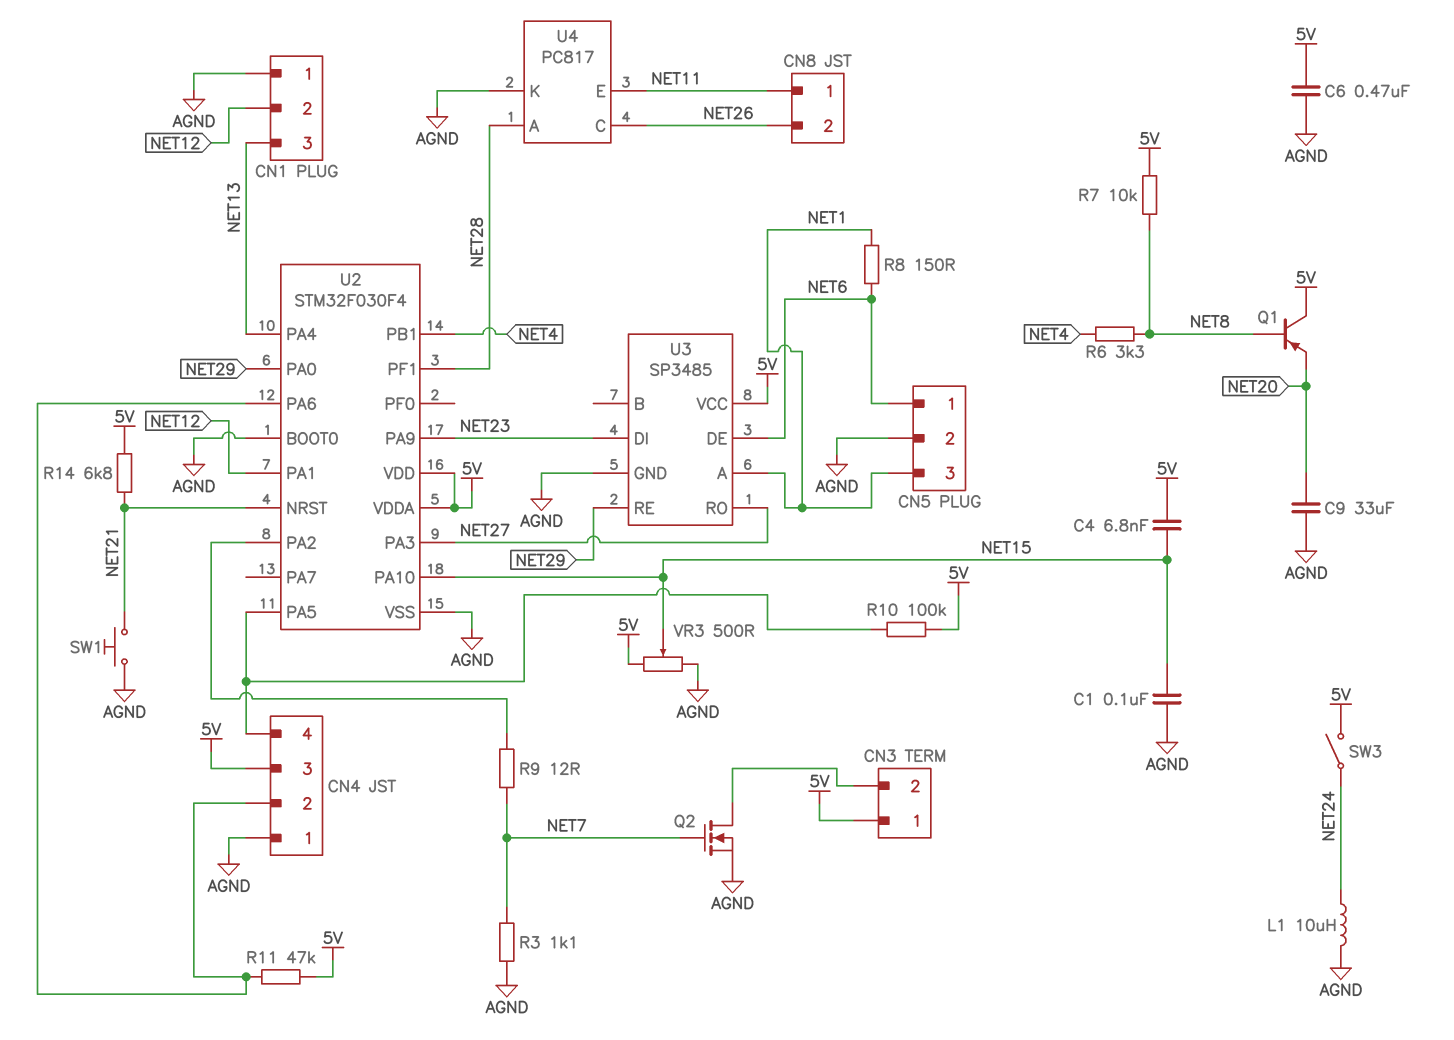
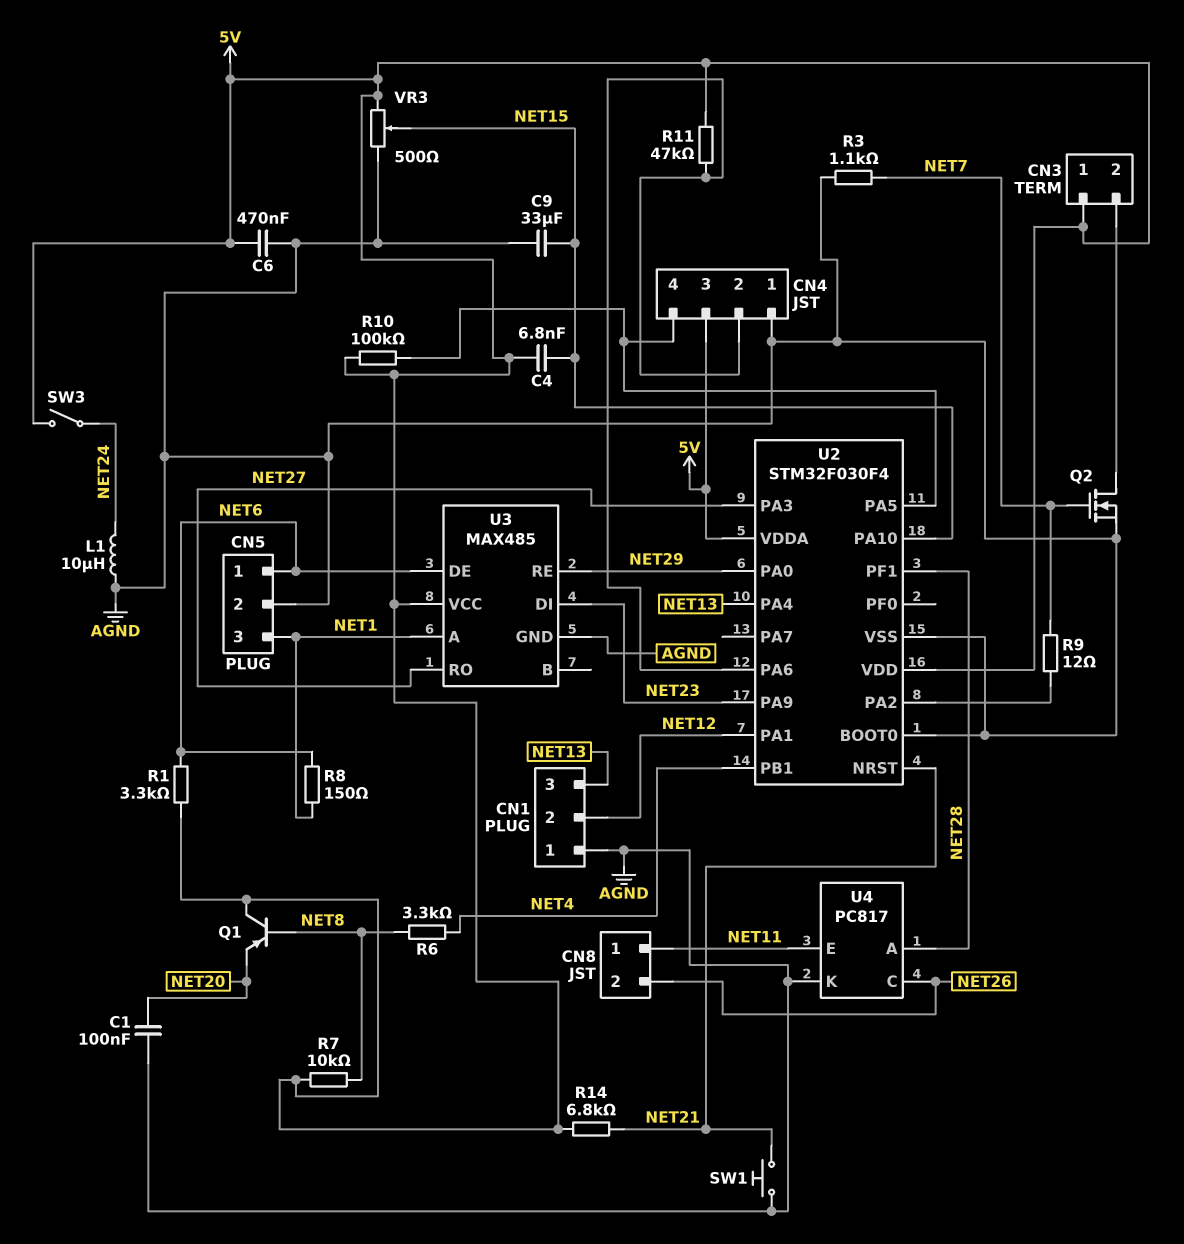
C1: 100nF (AGND, NET15) -> 100nF (AGND, NET20)
C9: 33uF (AGND, NET20) -> 33uF (AGND, NET15)
R1: none -> 3.3k (5V, NET6)
U3: SP3485 -> MAX485

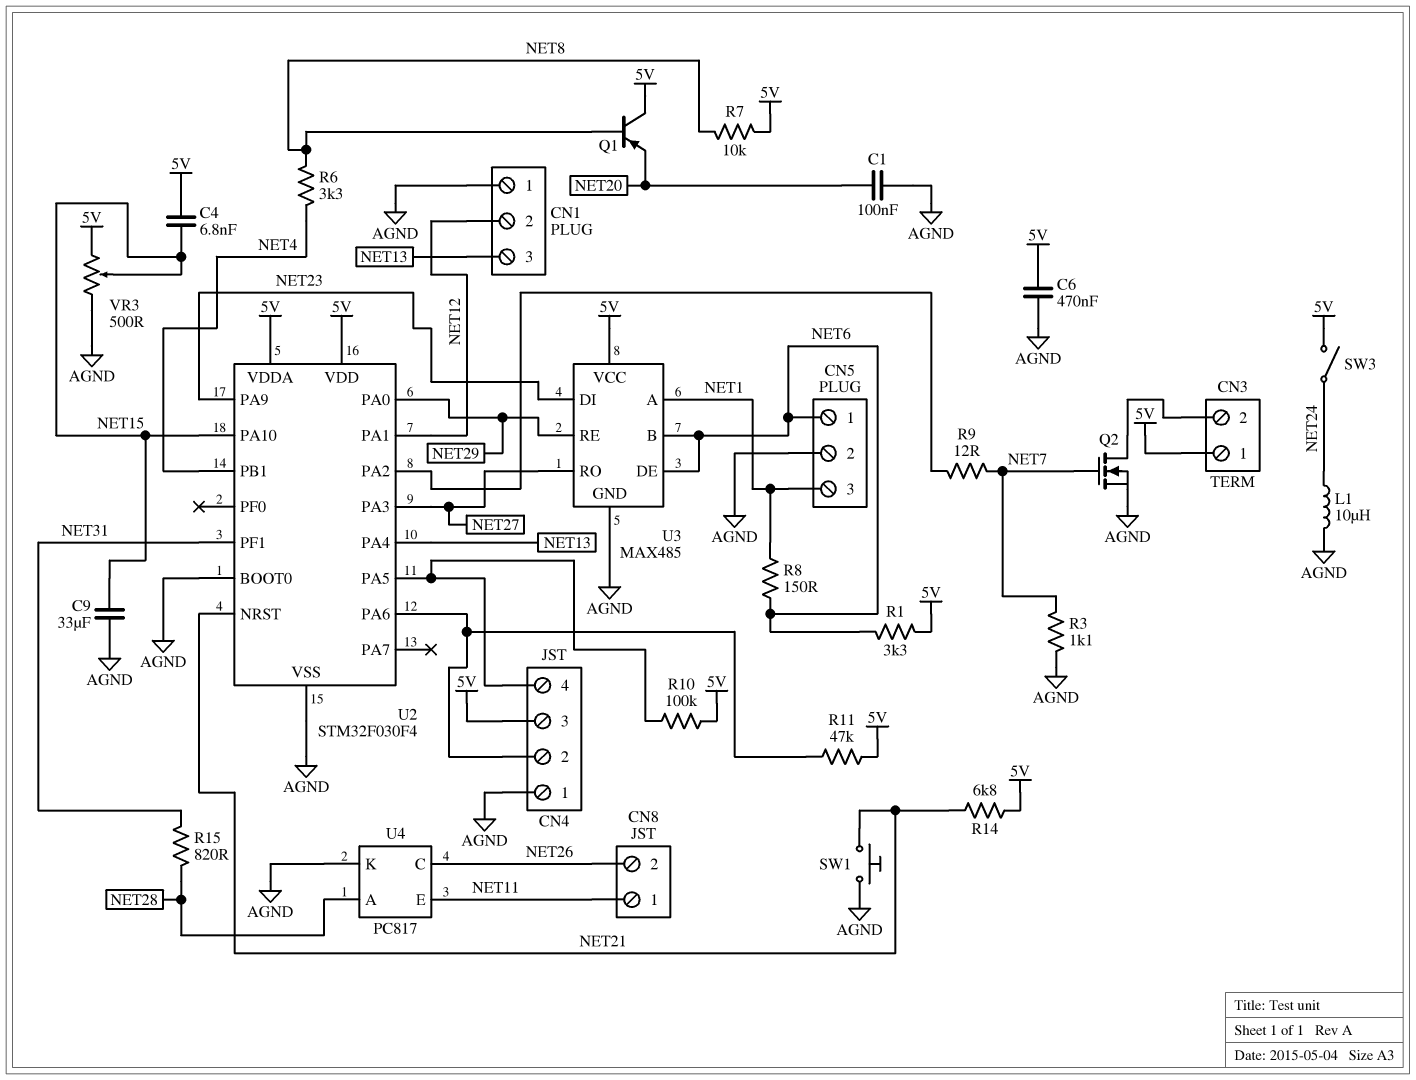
R15: none -> 820 (NET28, NET31)
U2 pin PF1: NET28 -> NET31
U3 pin B: none -> NET6

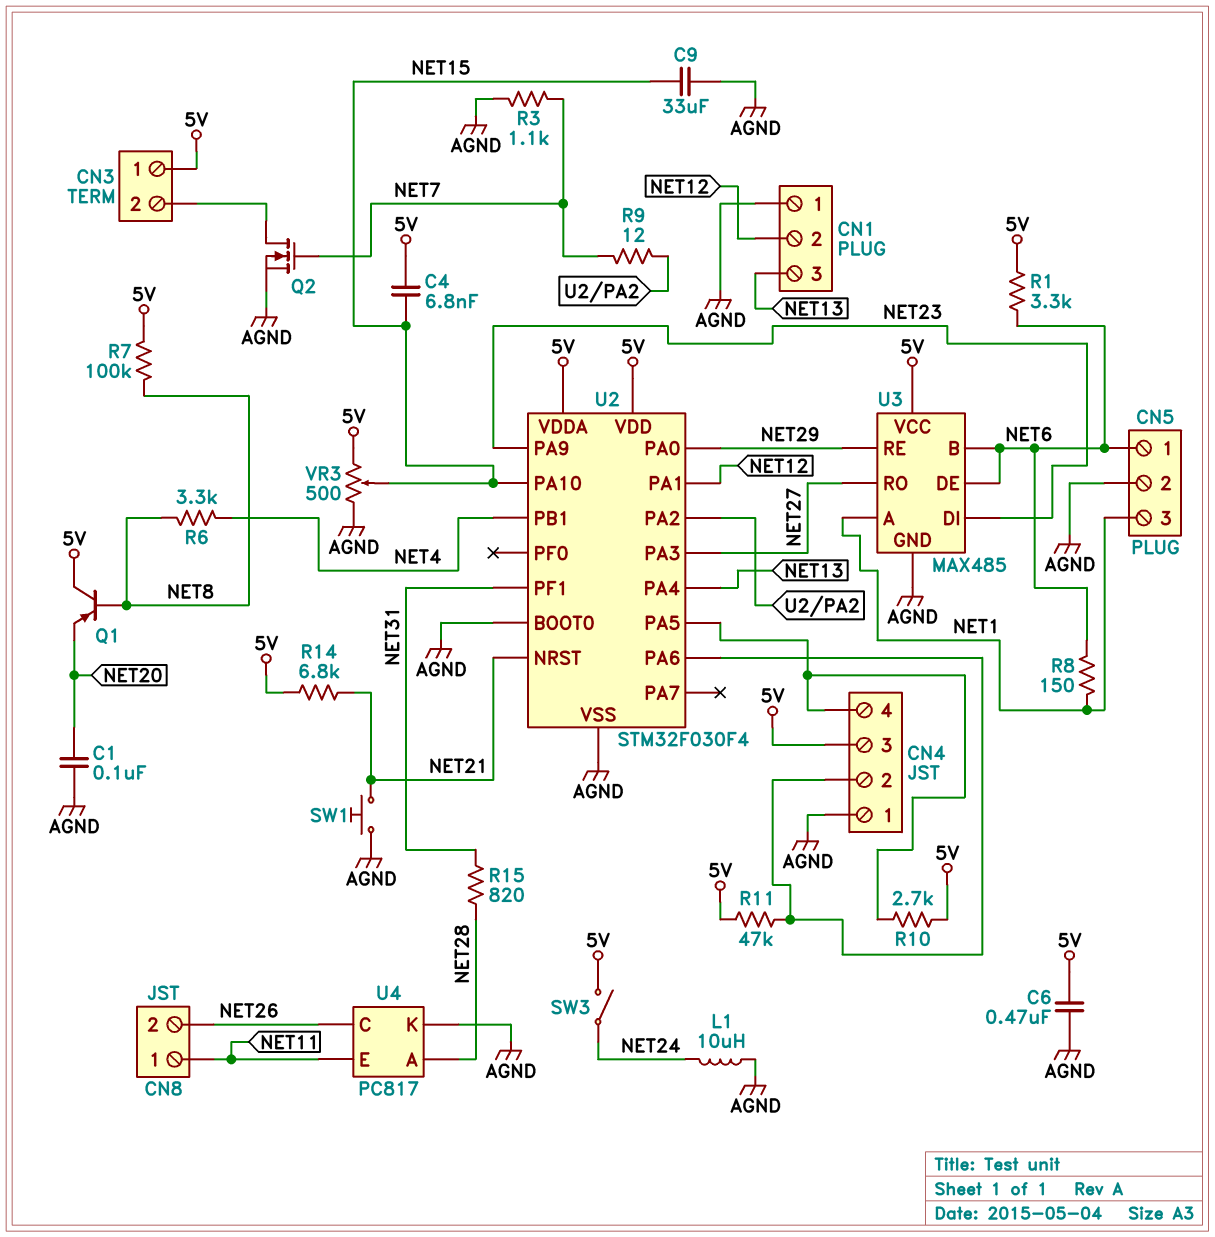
R7: 10k (5V, NET8) -> 100k (5V, NET8)
R10: 100k (5V, CN4/4) -> 2.7k (5V, CN4/4)

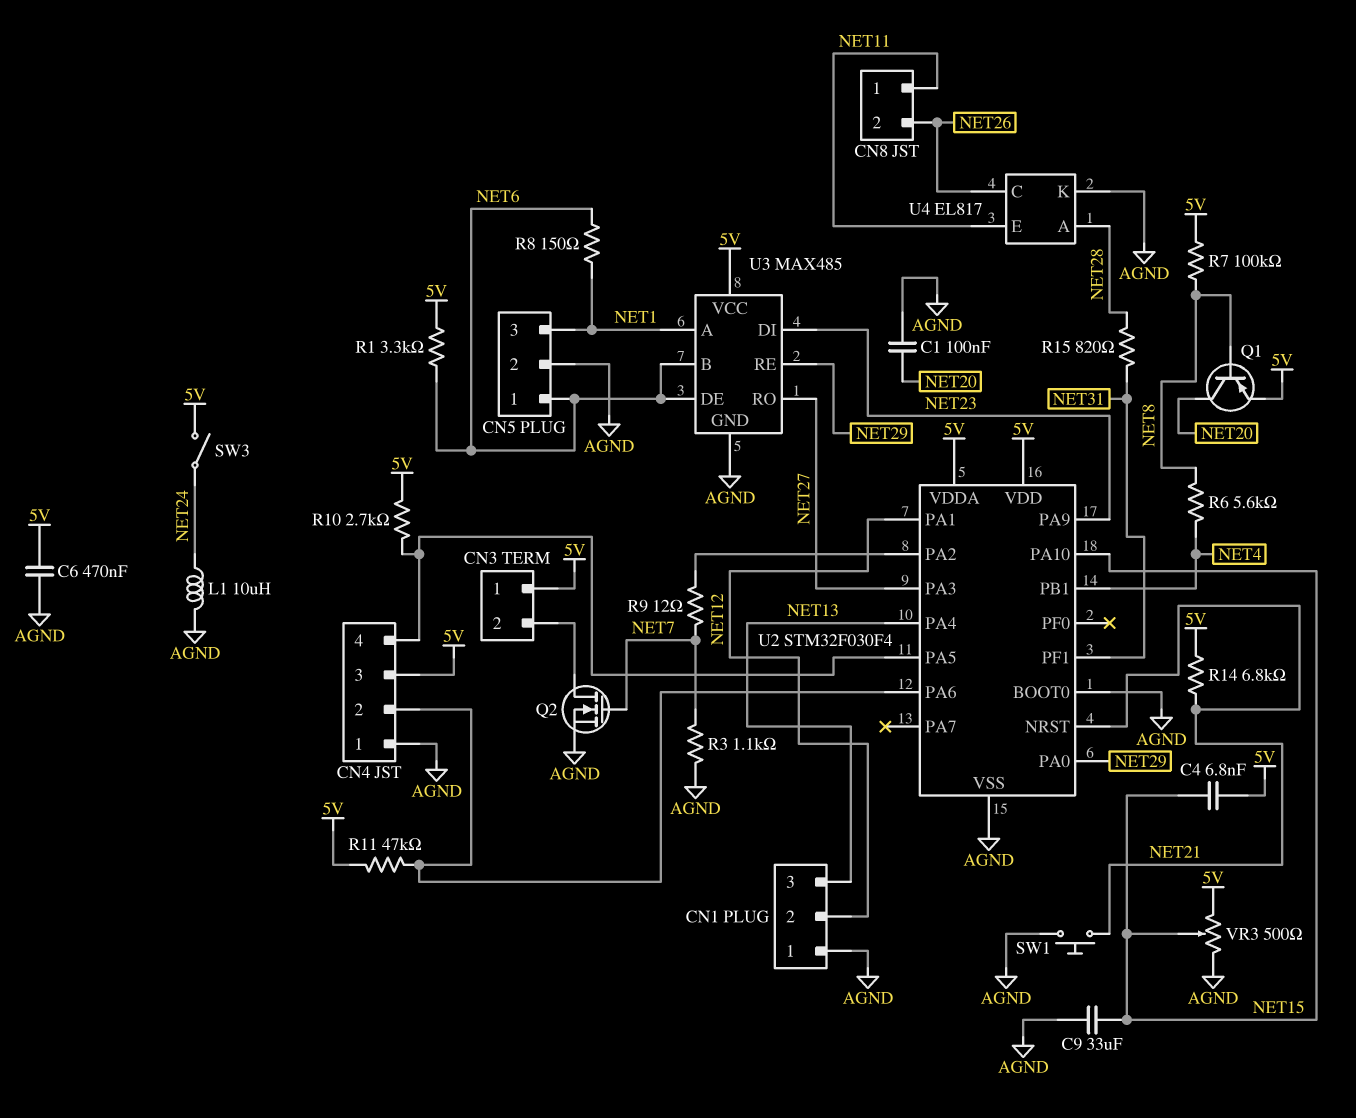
Q1: PNP (B NET8, C 5V, E NET20) -> PNP (B NET8, C NET20, E 5V)
R6: 3.3k (NET4, NET8) -> 5.6k (NET4, NET8)
U4: PC817 -> EL817

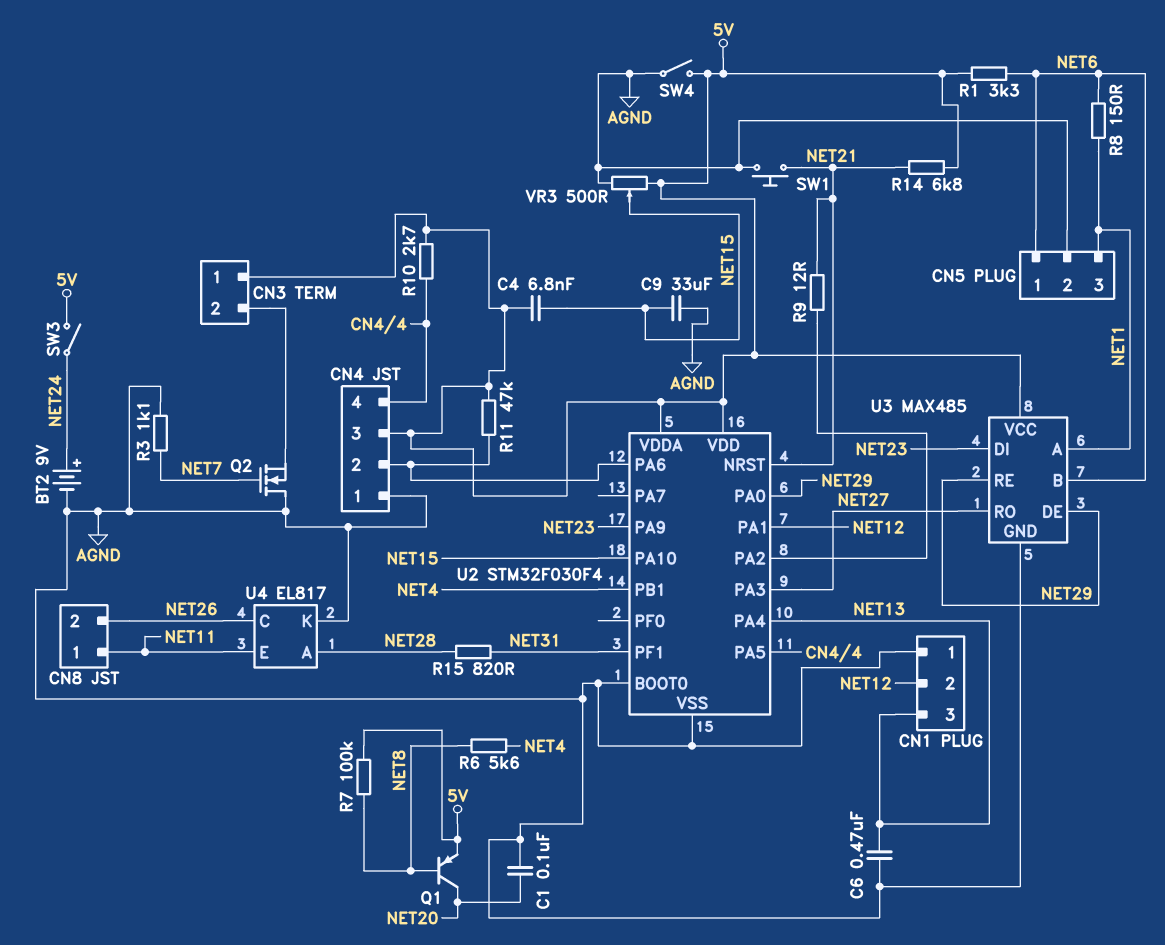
BT2: none -> 9V (plus NET24, minus AGND)
C6: 470nF (5V, AGND) -> 470nF (AGND, NET13)
L1: 10uH (AGND, NET24) -> none
Q2: NMOS (G NET7, D CN3/2, S AGND) -> NMOS (G NET7, D AGND, S CN3/2)
R9: 12 (NET7, U2/PA2) -> 12 (NET21, U2/PA2)
SW4: none -> switch (5V, AGND)
U3 pin DE: NET6 -> NET29

